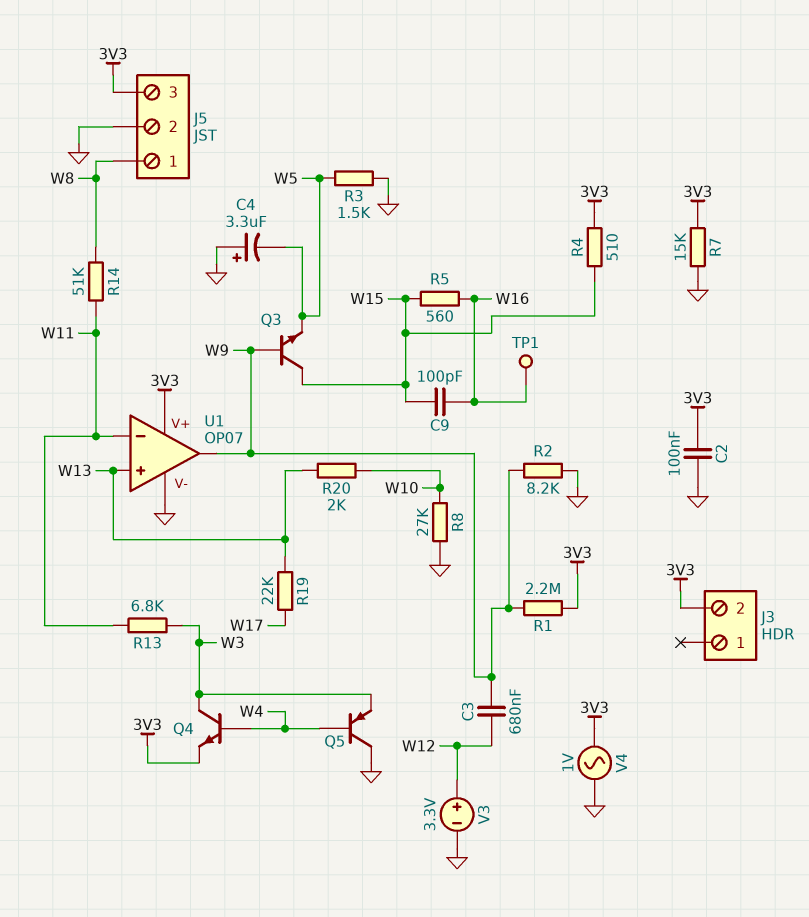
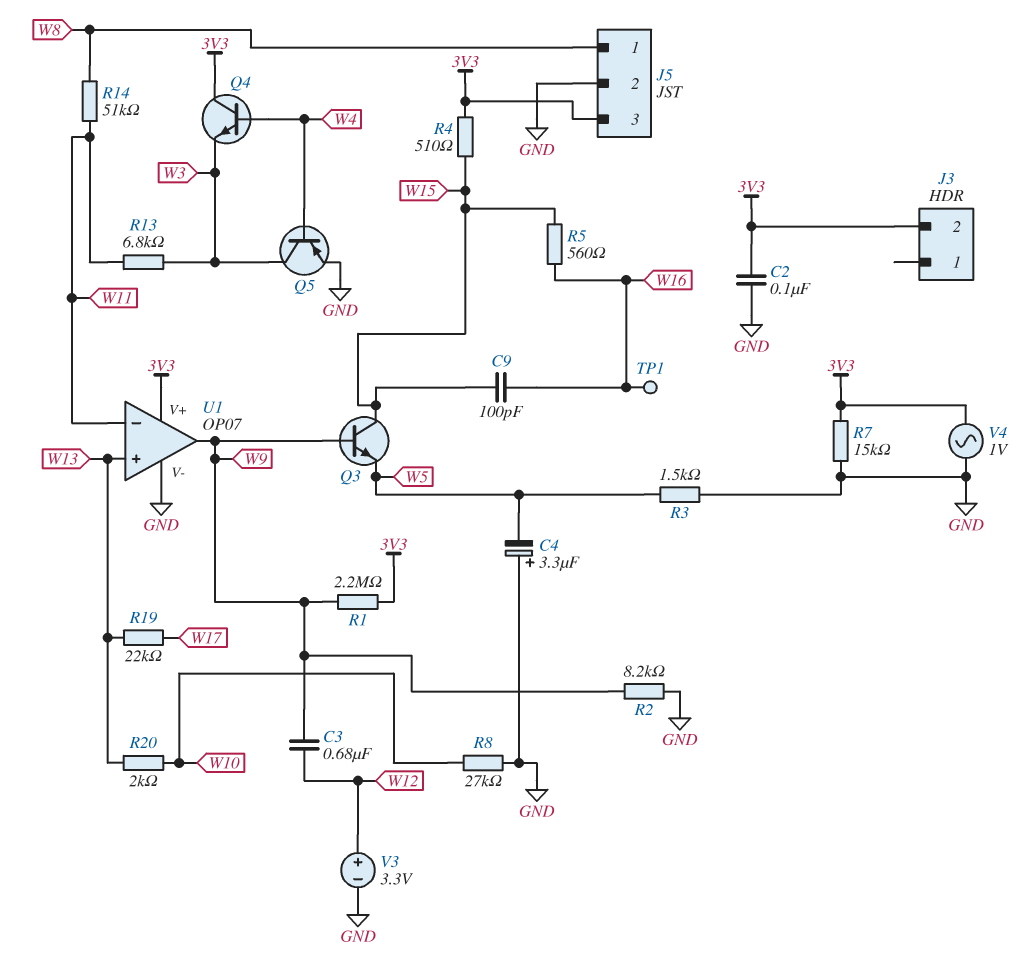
Q4: NPN (B W4, C W3, E 3V3) -> NPN (B W4, C 3V3, E W3)
Q5: PNP (B W4, C GND, E W3) -> PNP (B W4, C W3, E GND)

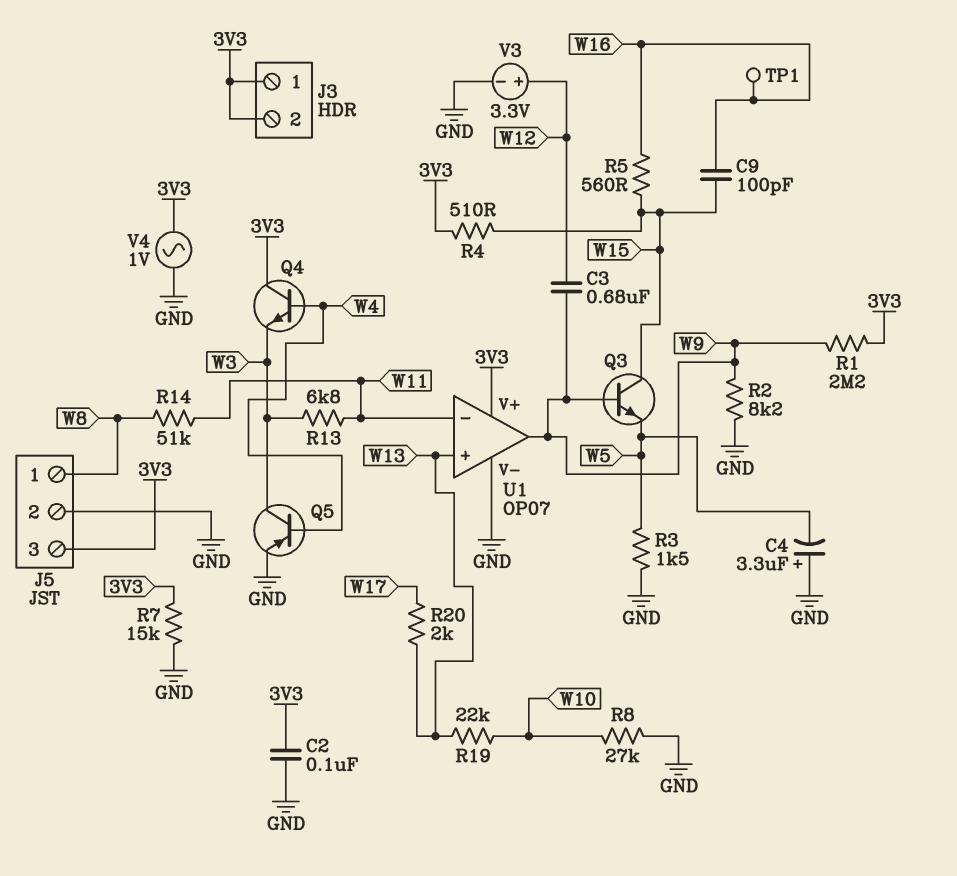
J3 pin 1: none -> 3V3
R19: 22k (W13, W17) -> 22k (W10, W13)
R20: 2k (W10, W13) -> 2k (W13, W17)

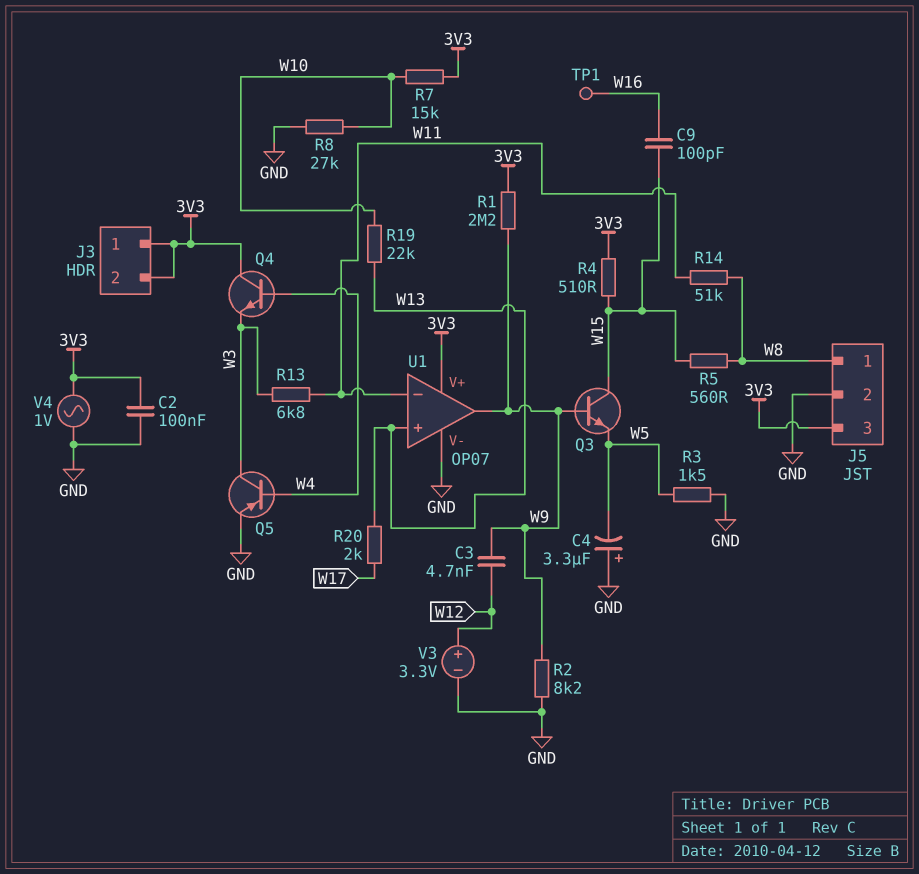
C3: 680nF (W9, W12) -> 4.7nF (W9, W12)
R5: 560 (W15, W16) -> 560 (W8, W15)
R7: 15k (3V3, GND) -> 15k (3V3, W10)

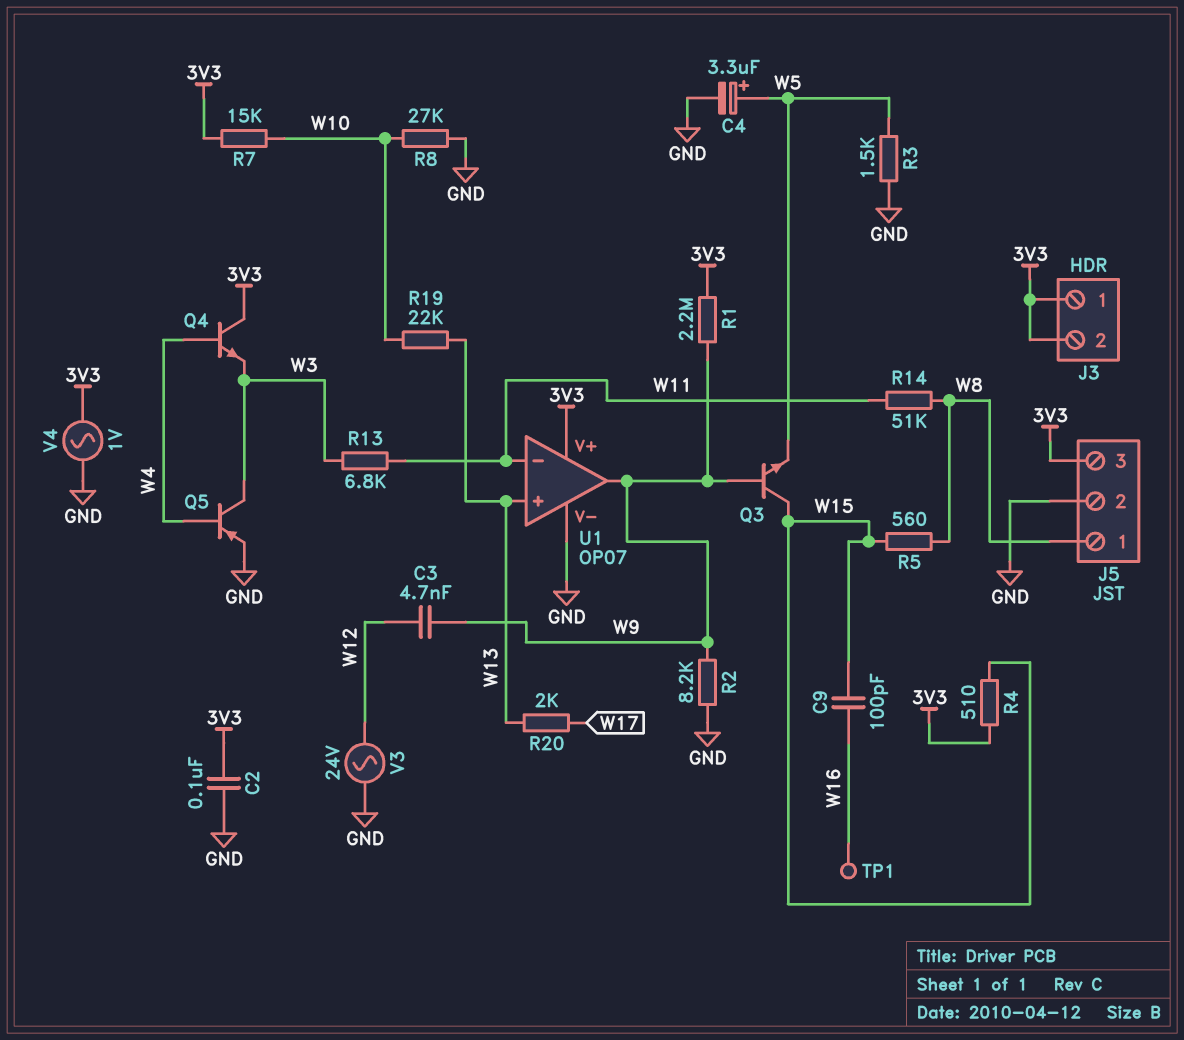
C4: 3.3uF (plus GND, minus W5) -> 3.3uF (plus W5, minus GND)
V3: 3.3V (plus W12, minus GND) -> AC 24V (GND, W12)

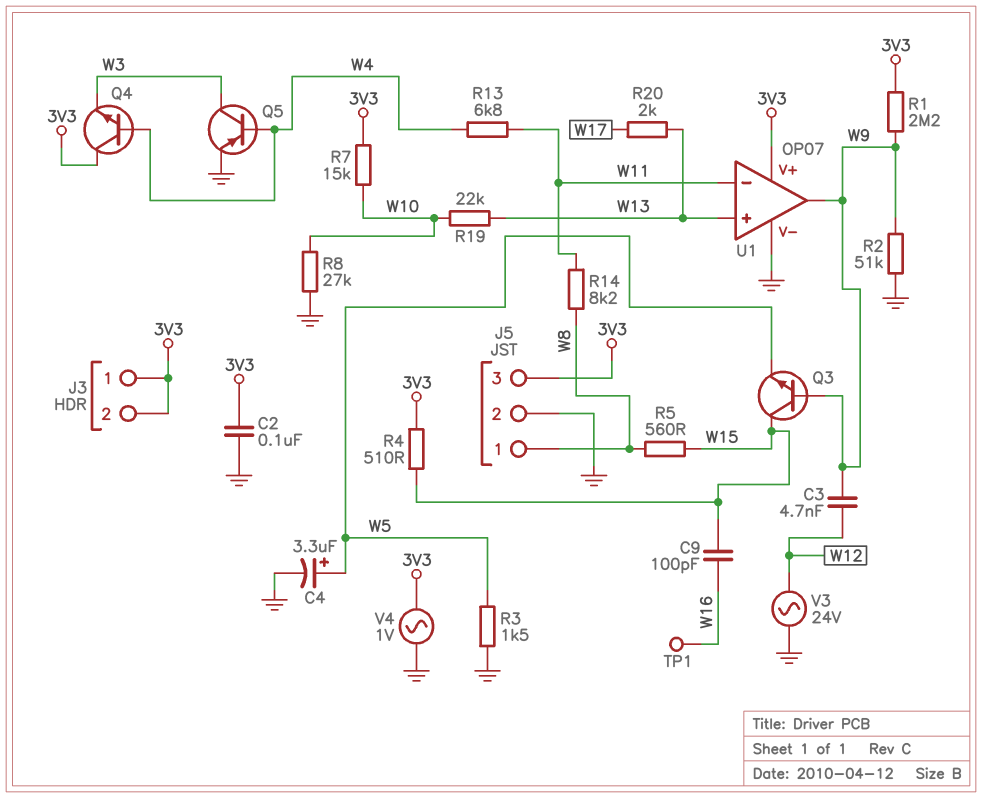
R2: 8.2k (GND, W9) -> 51k (GND, W9)
R13: 6.8k (W3, W11) -> 6.8k (W4, W11)
R14: 51k (W8, W11) -> 8.2k (W8, W11)

